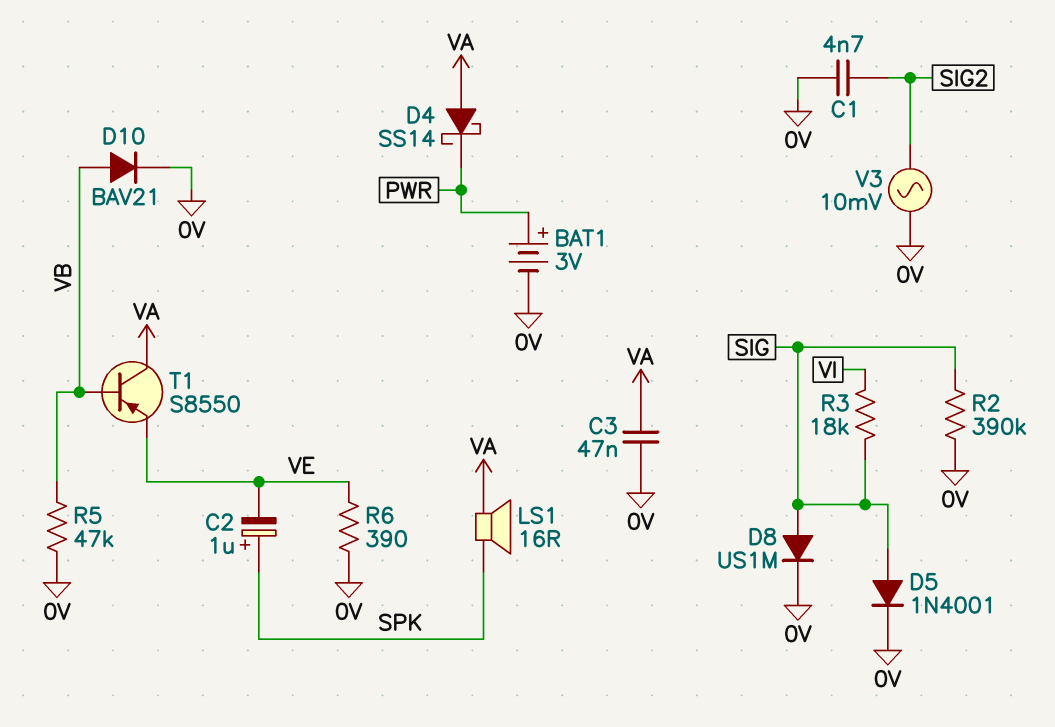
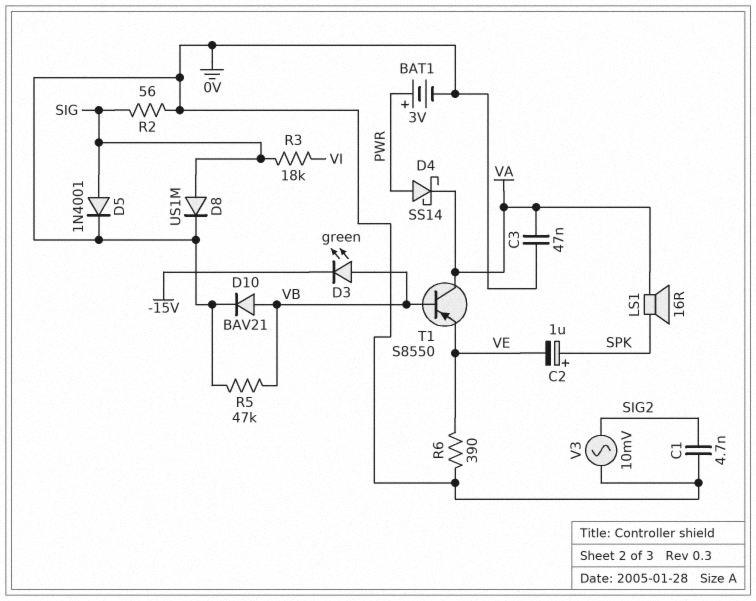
D3: none -> LED green (A VB, K -15V)
D4: schottky SS14 (A VA, K PWR) -> schottky SS14 (A PWR, K VA)
R2: 390k (0V, SIG) -> 56 (0V, SIG)

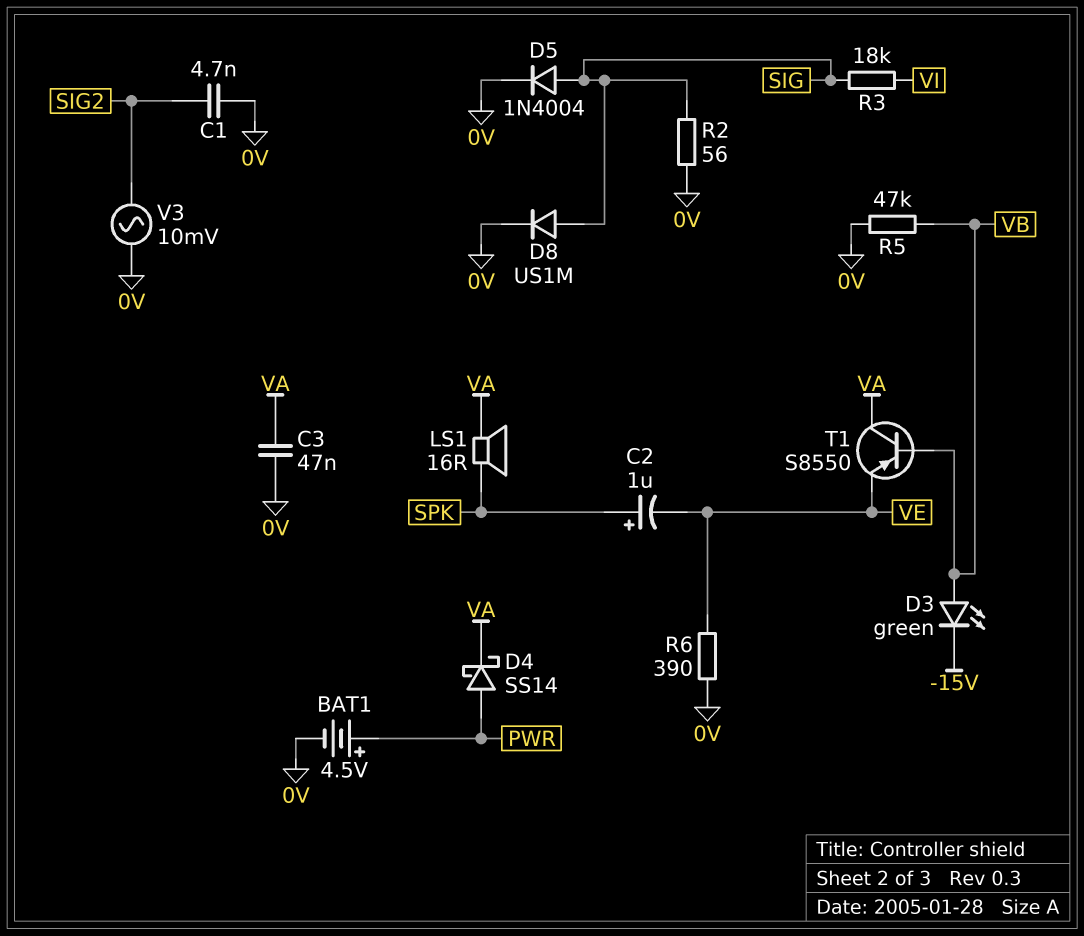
BAT1: 3V (plus PWR, minus 0V) -> 4.5V (plus PWR, minus 0V)
D5: diode 1N4001 (A SIG, K 0V) -> diode 1N4004 (A SIG, K 0V)
D10: diode BAV21 (A VB, K 0V) -> none

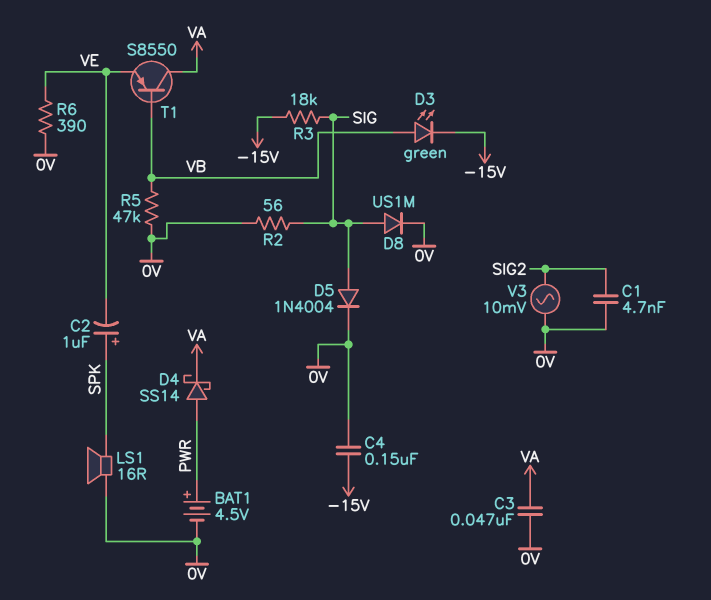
C4: none -> 150nF (-15V, 0V)
LS1: speaker 16R (SPK, VA) -> speaker 16R (0V, SPK)
R3: 18k (SIG, VI) -> 18k (-15V, SIG)

